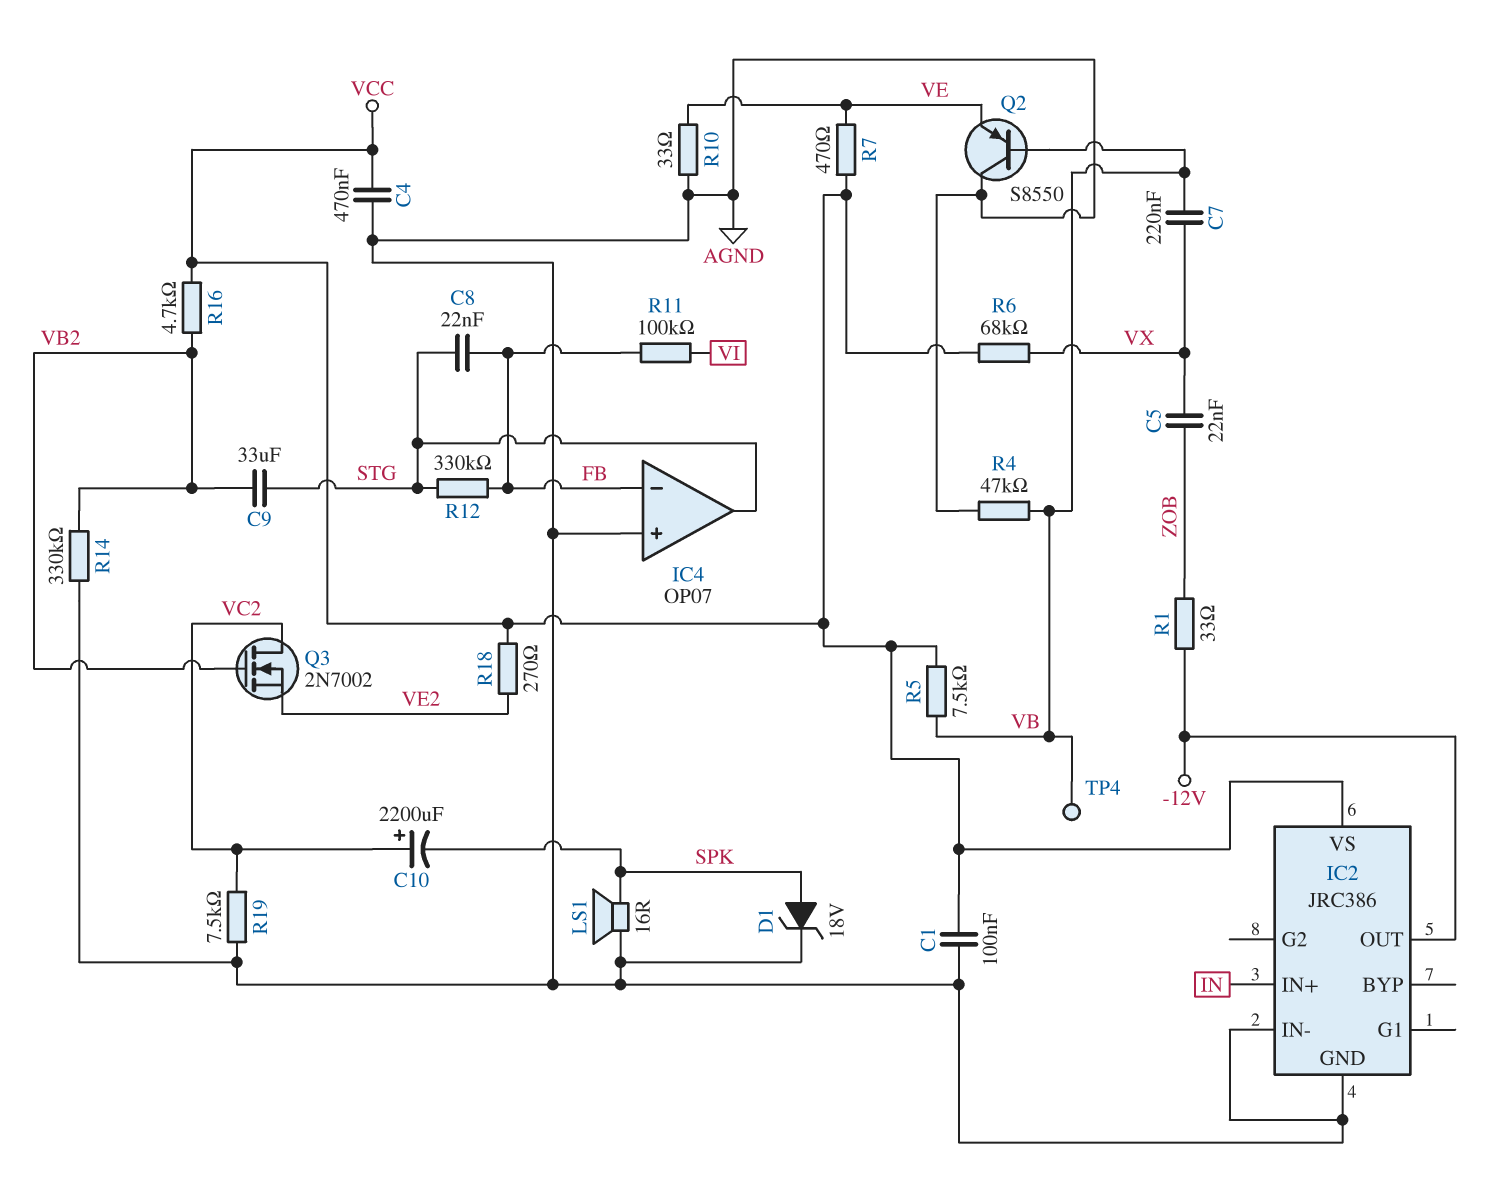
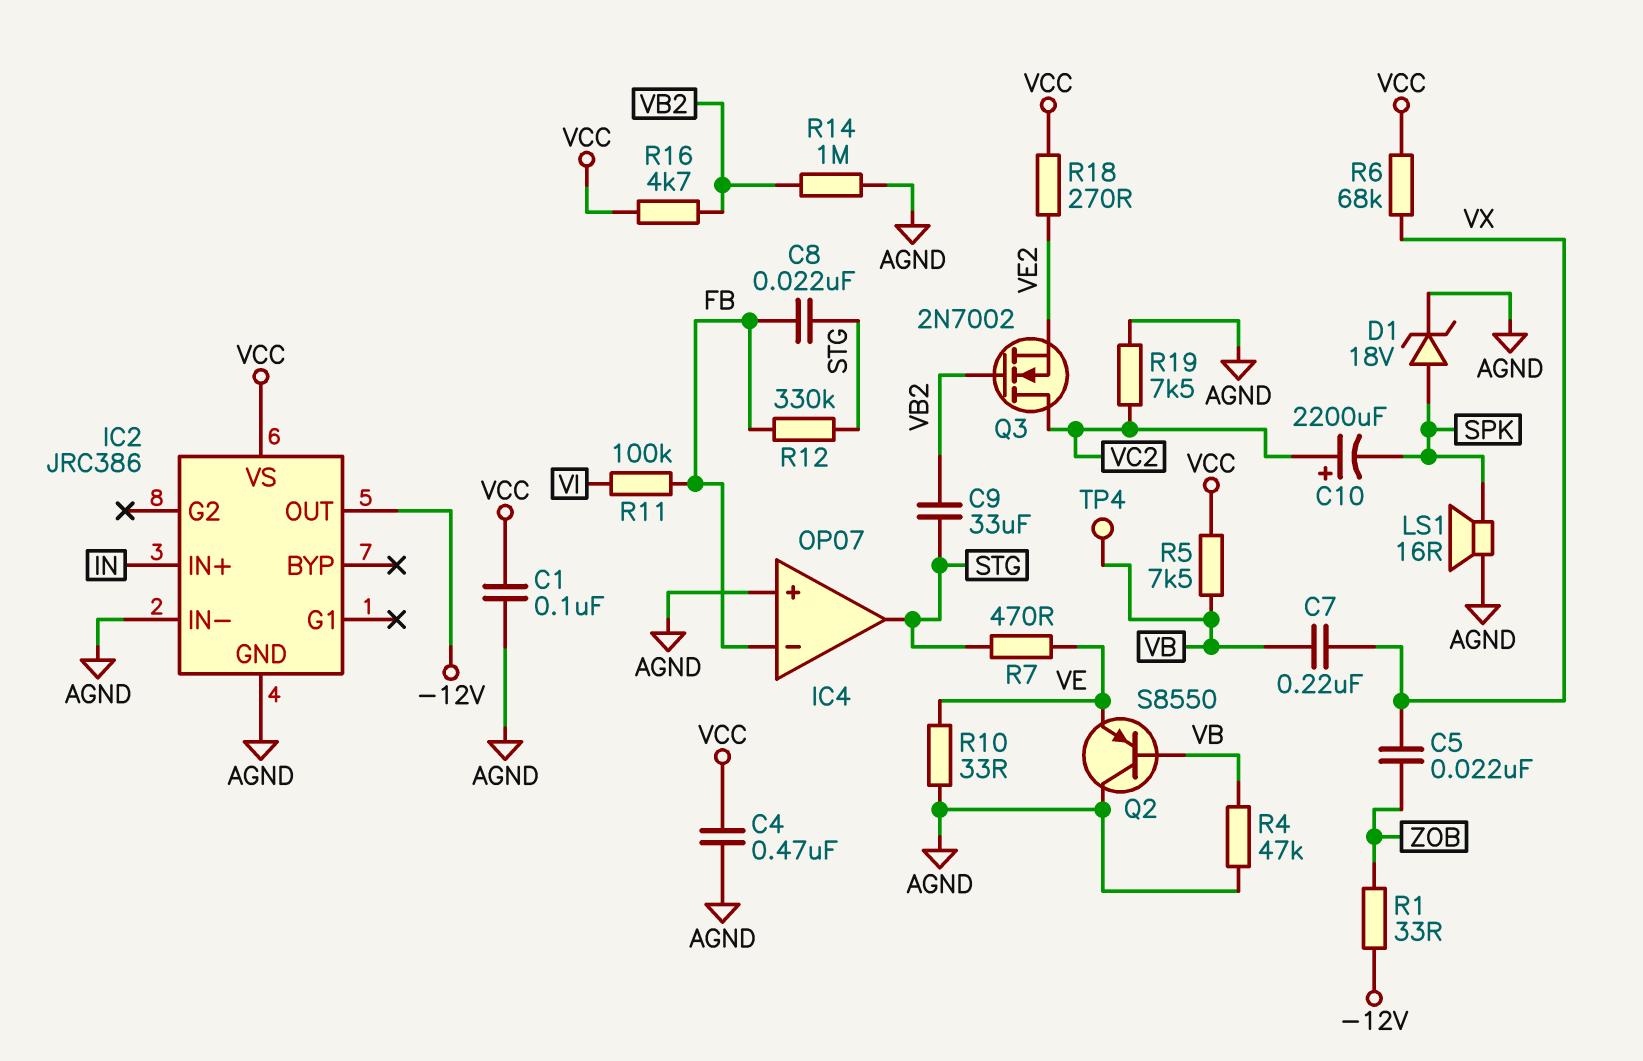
R7: 470 (VCC, VE) -> 470 (STG, VE)
R14: 330k (AGND, VB2) -> 1M (AGND, VB2)

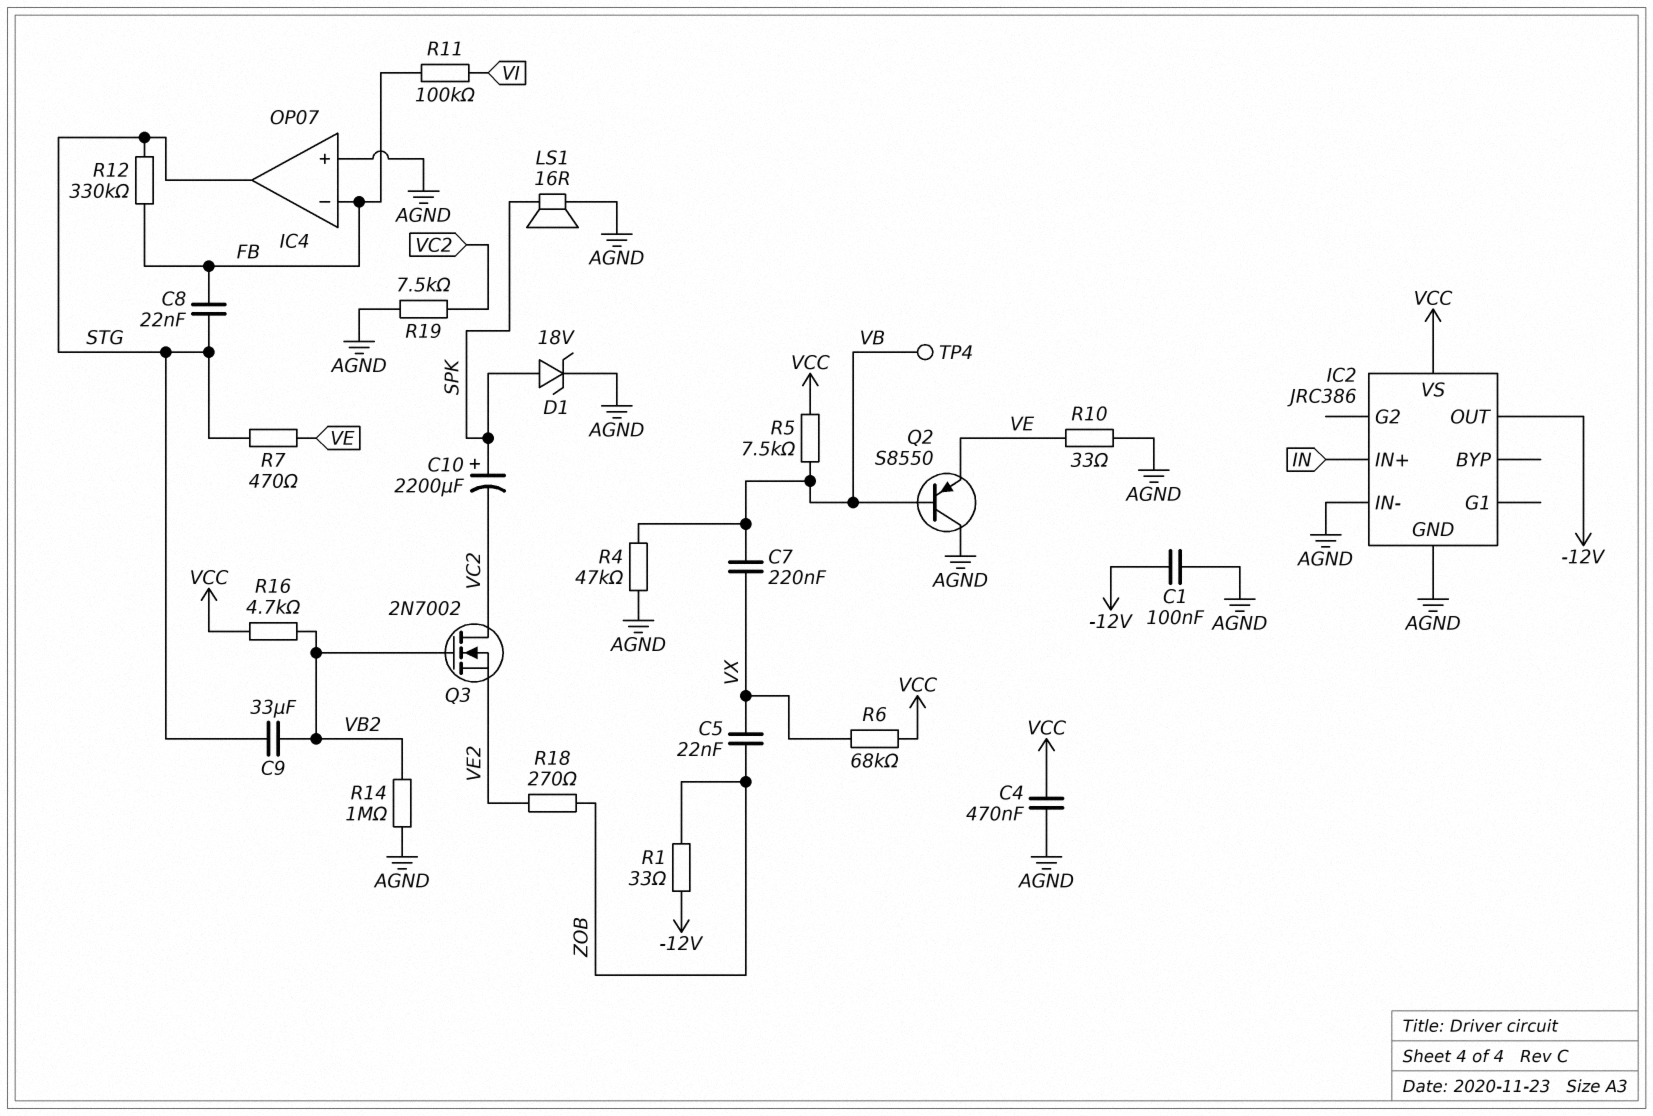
C1: 100nF (AGND, VCC) -> 100nF (-12V, AGND)
C10: 2200uF (plus VC2, minus SPK) -> 2200uF (plus SPK, minus VC2)
R18: 270 (VCC, VE2) -> 270 (VE2, ZOB)

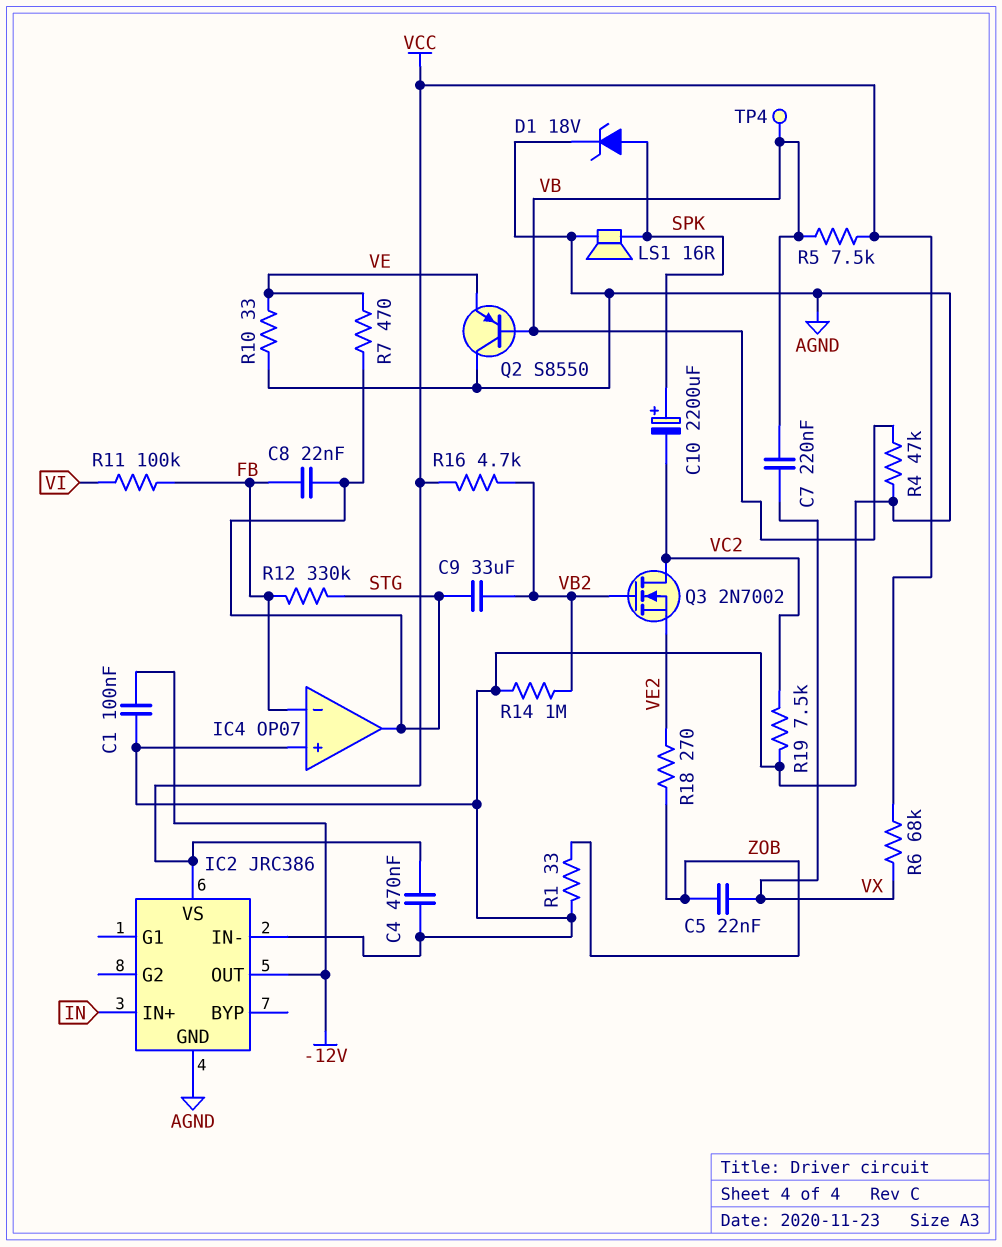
R1: 33 (-12V, ZOB) -> 33 (AGND, ZOB)

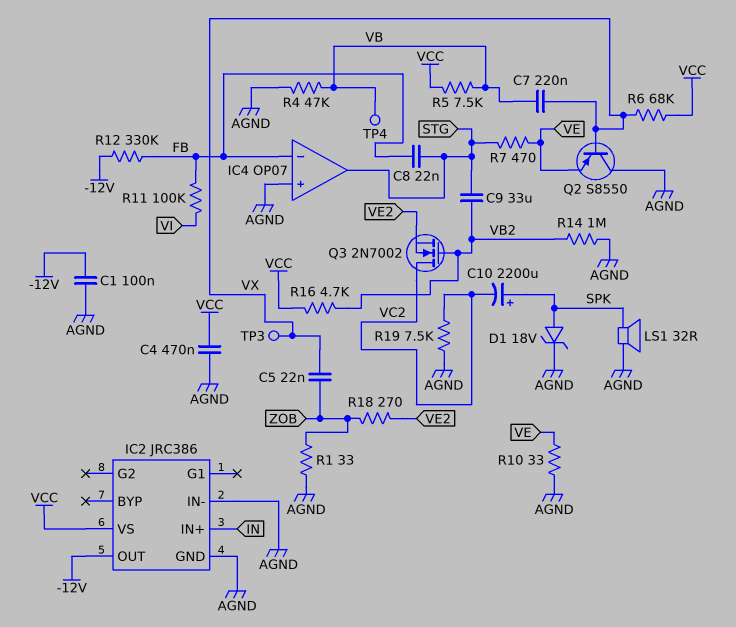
LS1: speaker 16R (AGND, SPK) -> speaker 32R (AGND, SPK)
Q2: PNP S8550 (B VB, C AGND, E VE) -> PNP S8550 (B VX, C AGND, E VE)
R12: 330k (FB, STG) -> 330k (-12V, FB)
TP3: none -> test point (VX)

